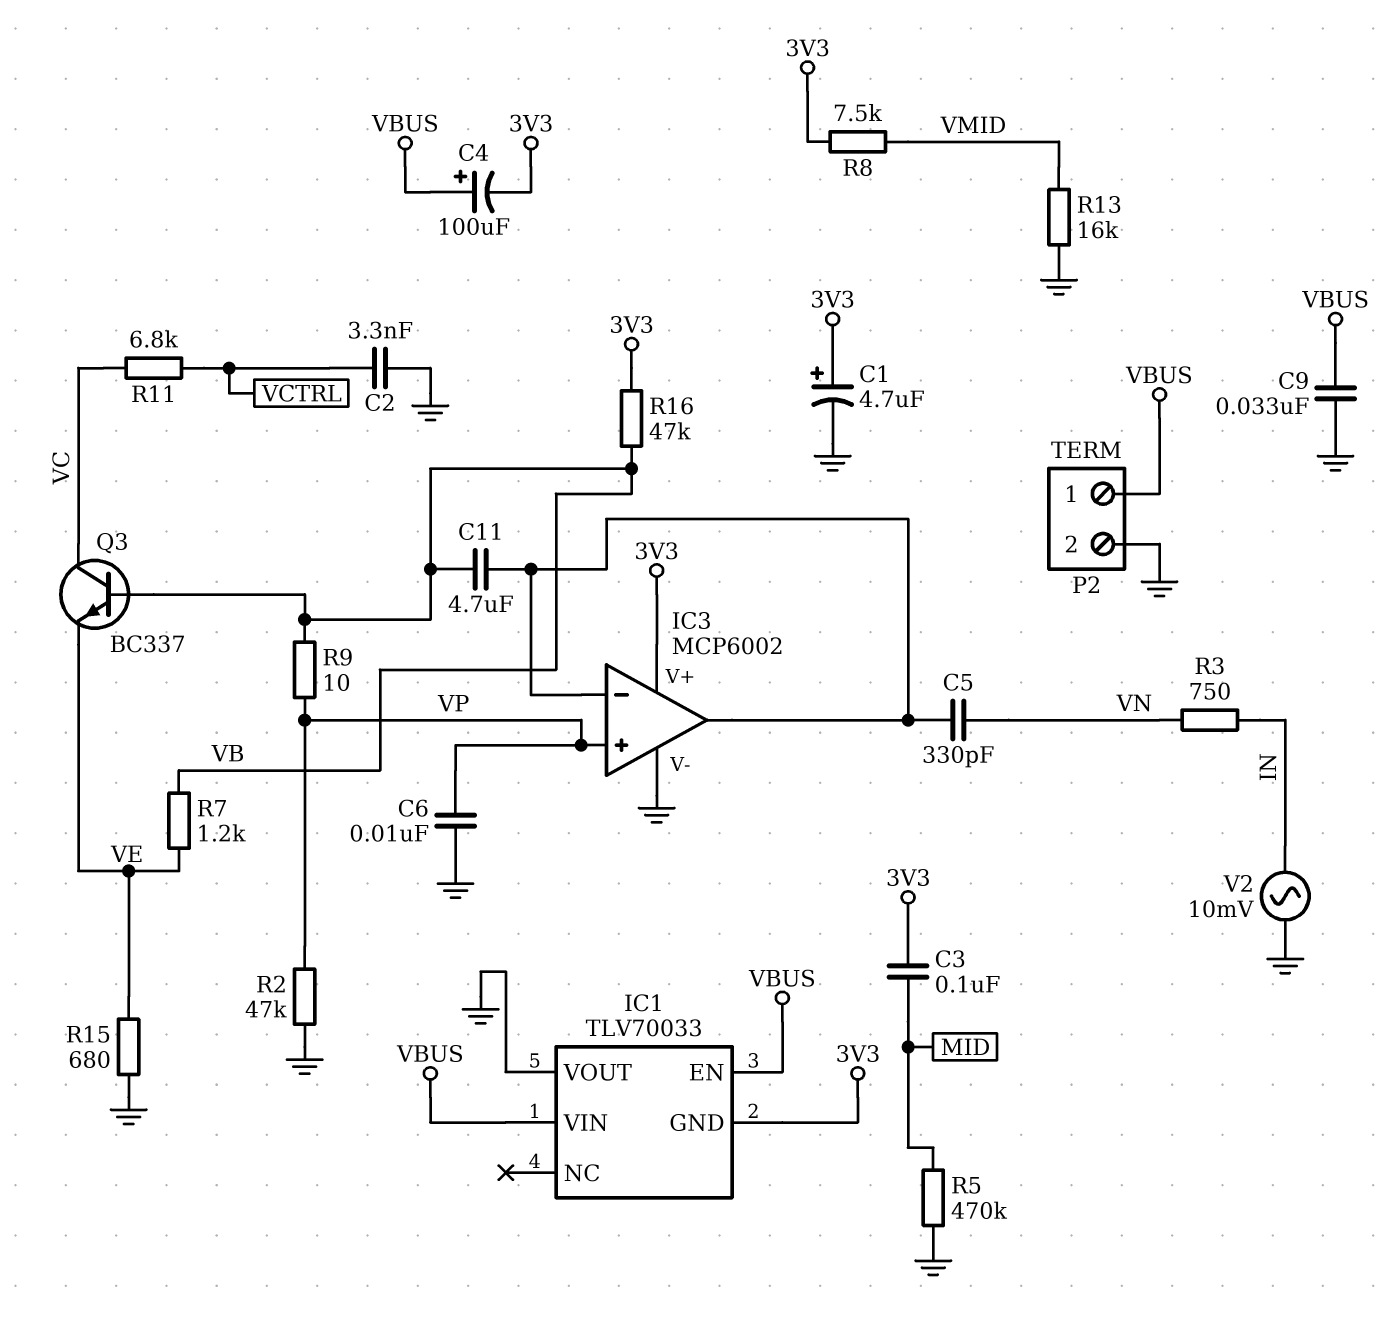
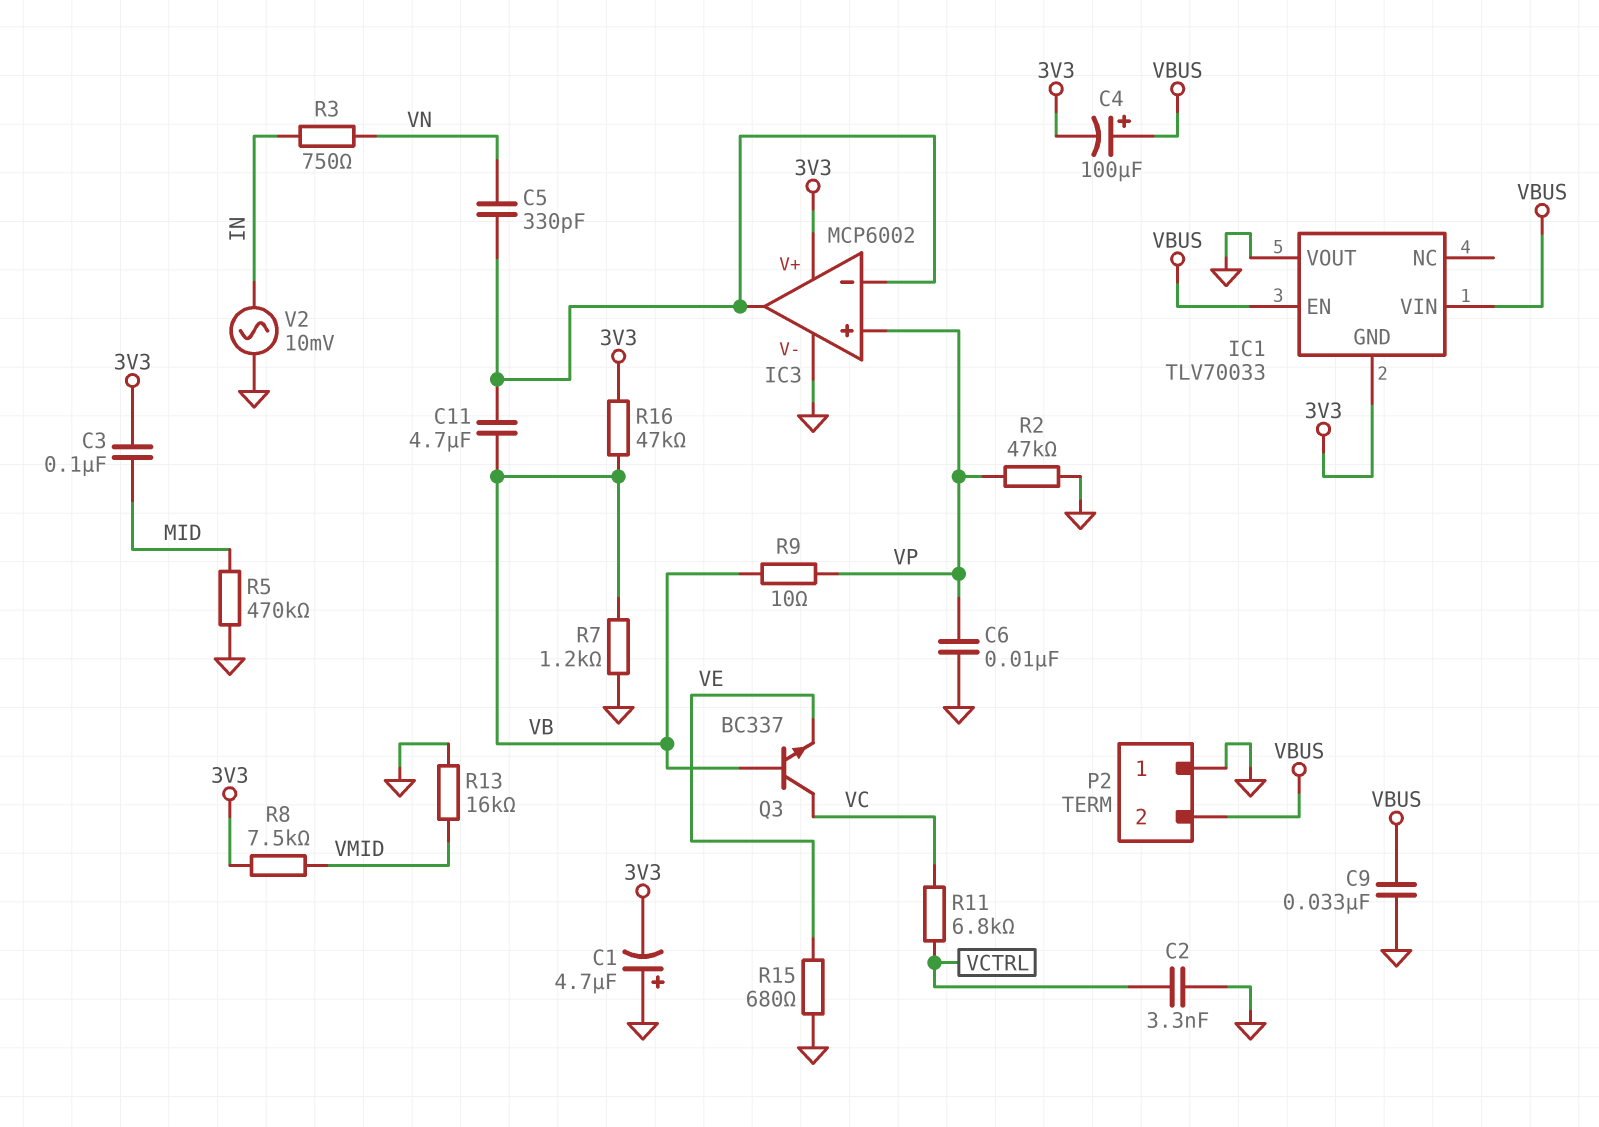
C1: 4.7uF (plus 3V3, minus GND) -> 4.7uF (plus GND, minus 3V3)
P2 pin 1: VBUS -> GND
P2 pin 2: GND -> VBUS
R7: 1.2k (VB, VE) -> 1.2k (GND, VB)

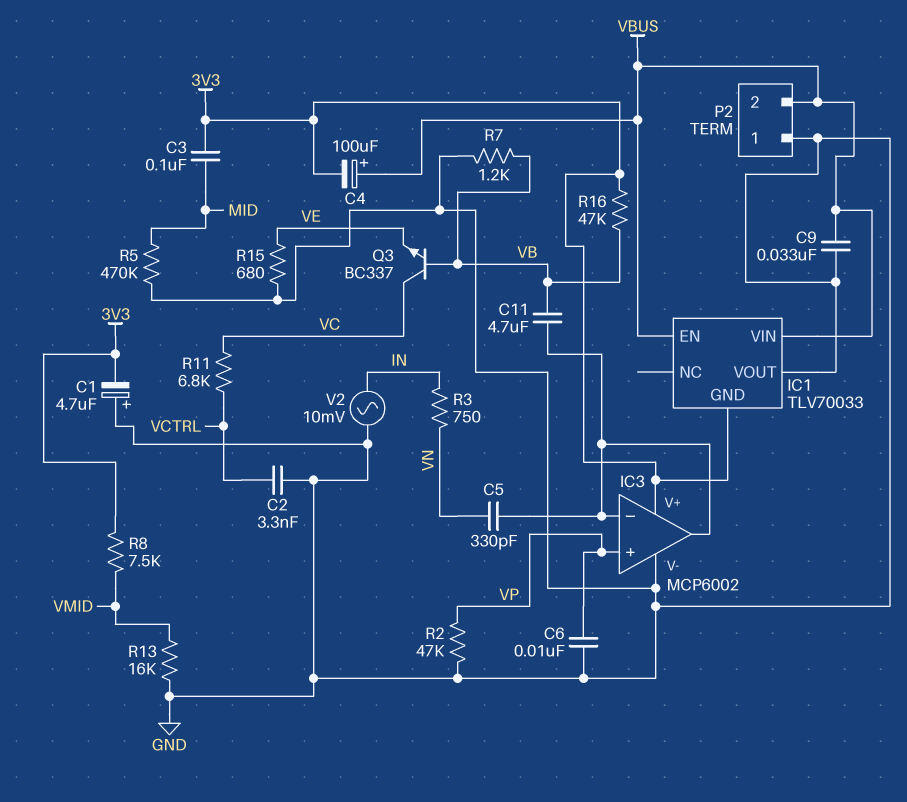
R9: 10 (VB, VP) -> none

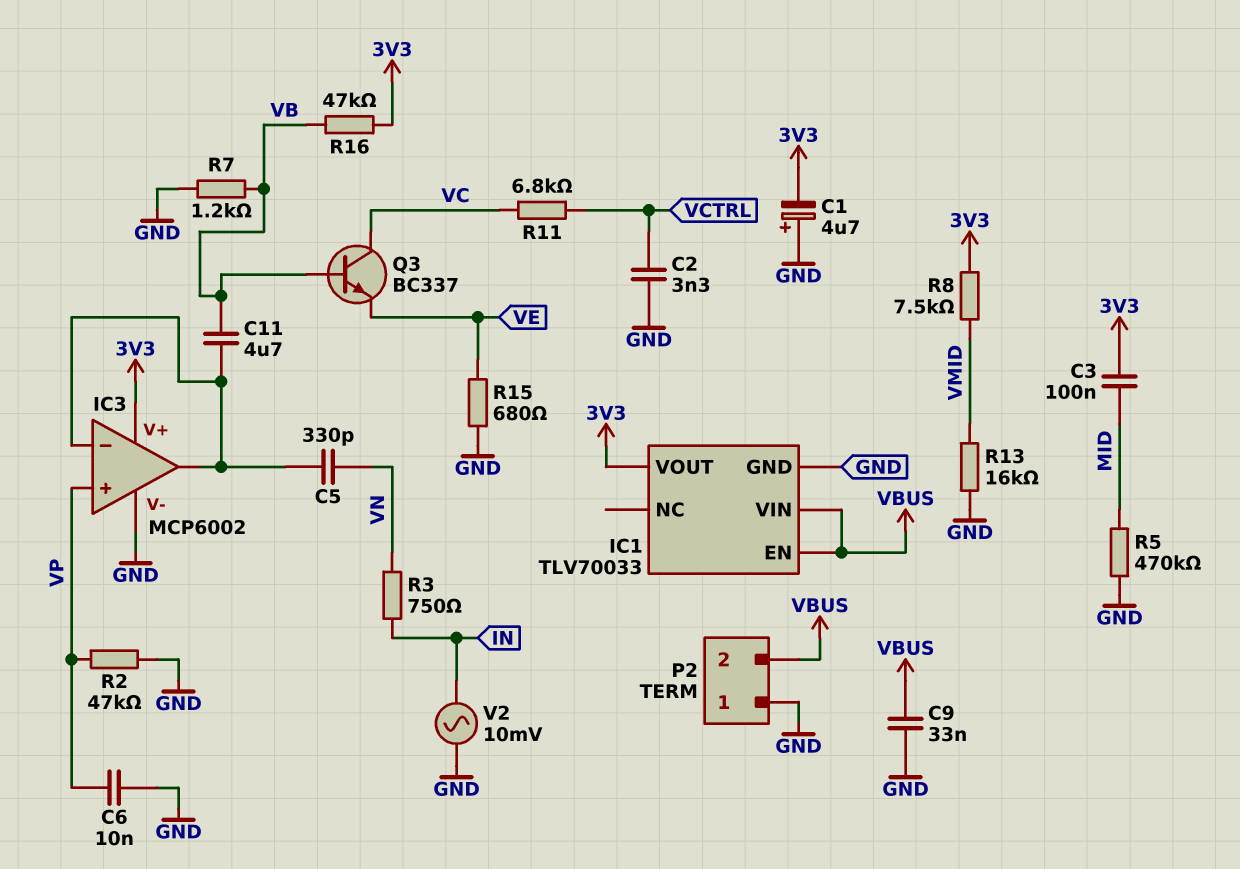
C4: 100uF (plus VBUS, minus 3V3) -> none
IC1 pin GND: 3V3 -> GND
IC1 pin VOUT: GND -> 3V3

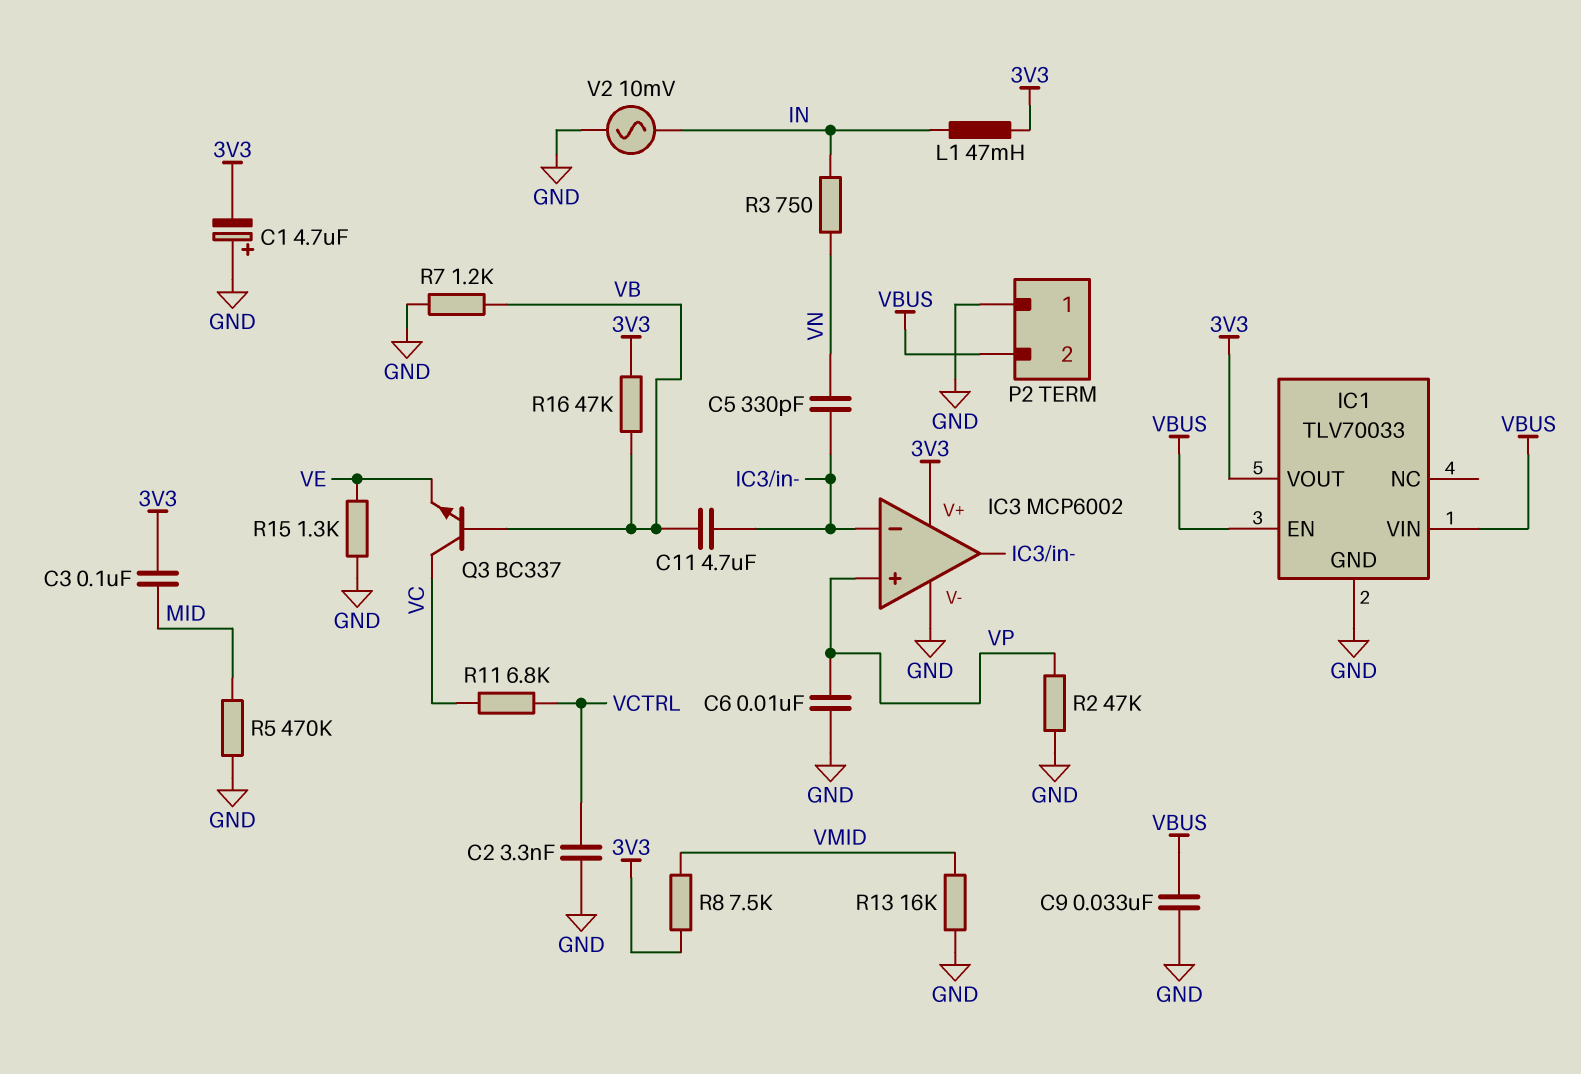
L1: none -> 47mH (3V3, IN)
R15: 680 (GND, VE) -> 1.3k (GND, VE)

